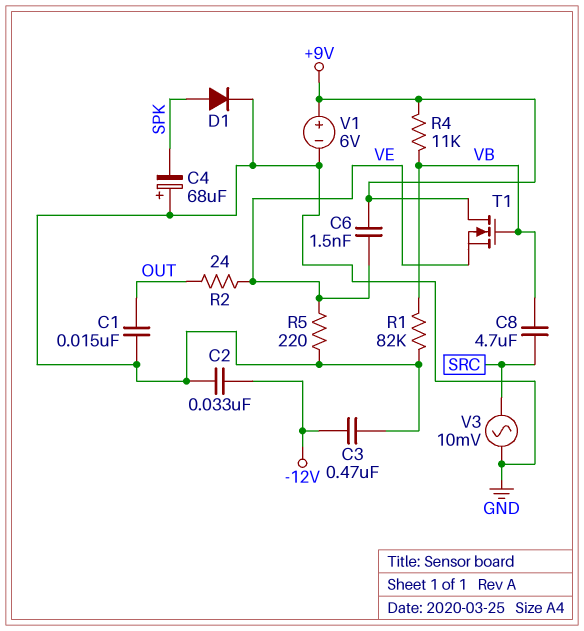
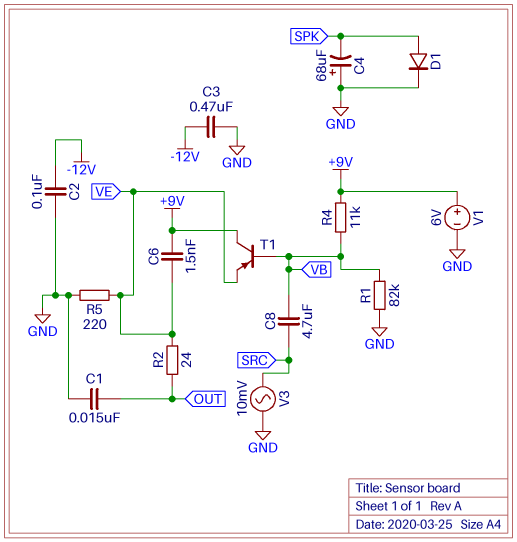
C2: 33nF (-12V, GND) -> 100nF (-12V, GND)
T1: NMOS (G VB, D +9V, S VE) -> PNP (B VB, C +9V, E VE)

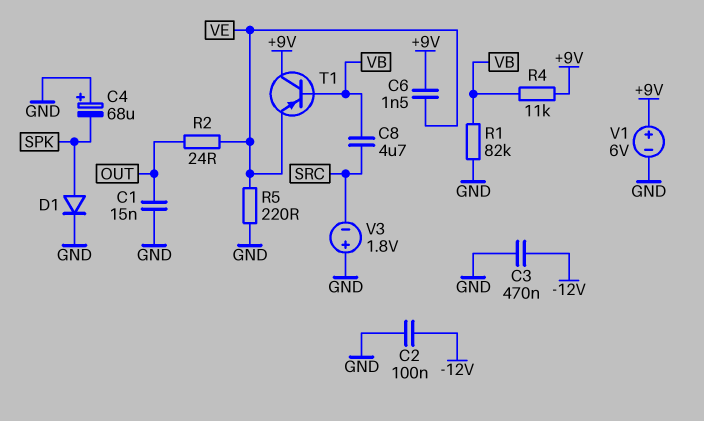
V3: AC 10mV (GND, SRC) -> 1.8V (plus GND, minus SRC)

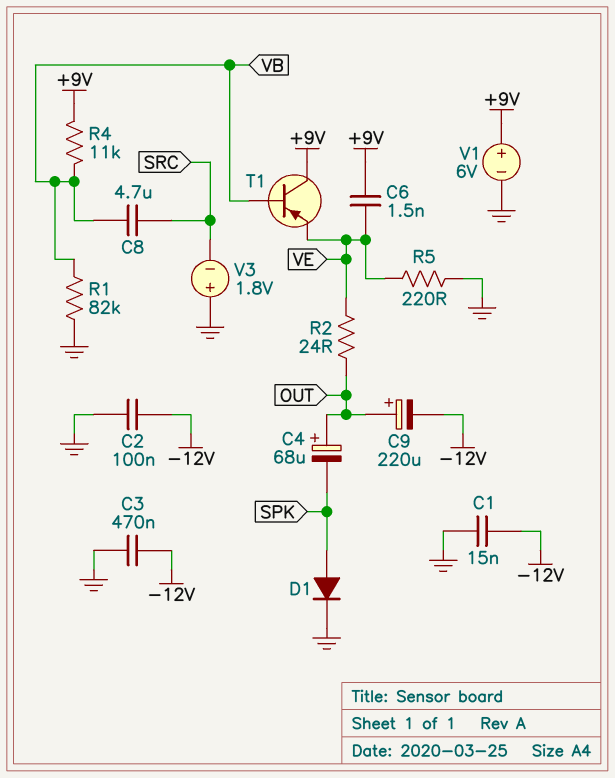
C1: 15nF (GND, OUT) -> 15nF (-12V, GND)
C4: 68uF (plus GND, minus SPK) -> 68uF (plus OUT, minus SPK)
C9: none -> 220uF (plus OUT, minus -12V)

